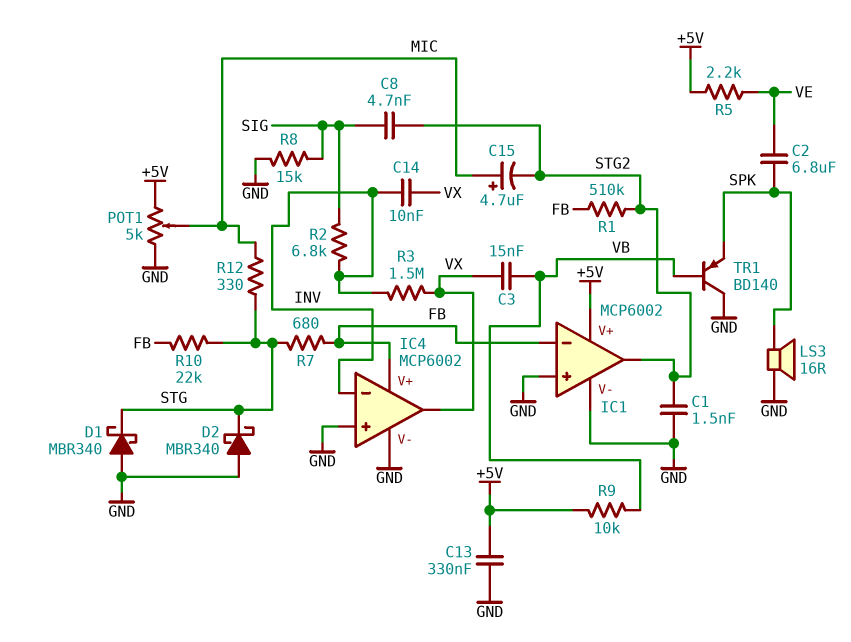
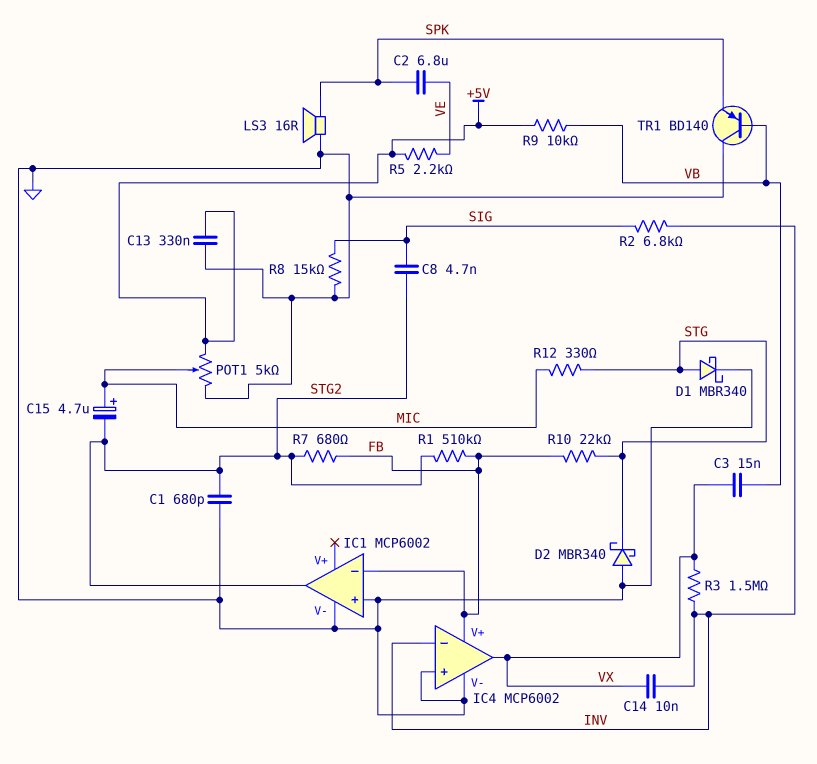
C1: 1.5nF (GND, STG2) -> 680pF (GND, STG2)
D1: schottky MBR340 (A GND, K STG) -> schottky MBR340 (A STG, K GND)
IC1 pin V+: +5V -> none
R7: 680 (FB, STG) -> 680 (FB, STG2)

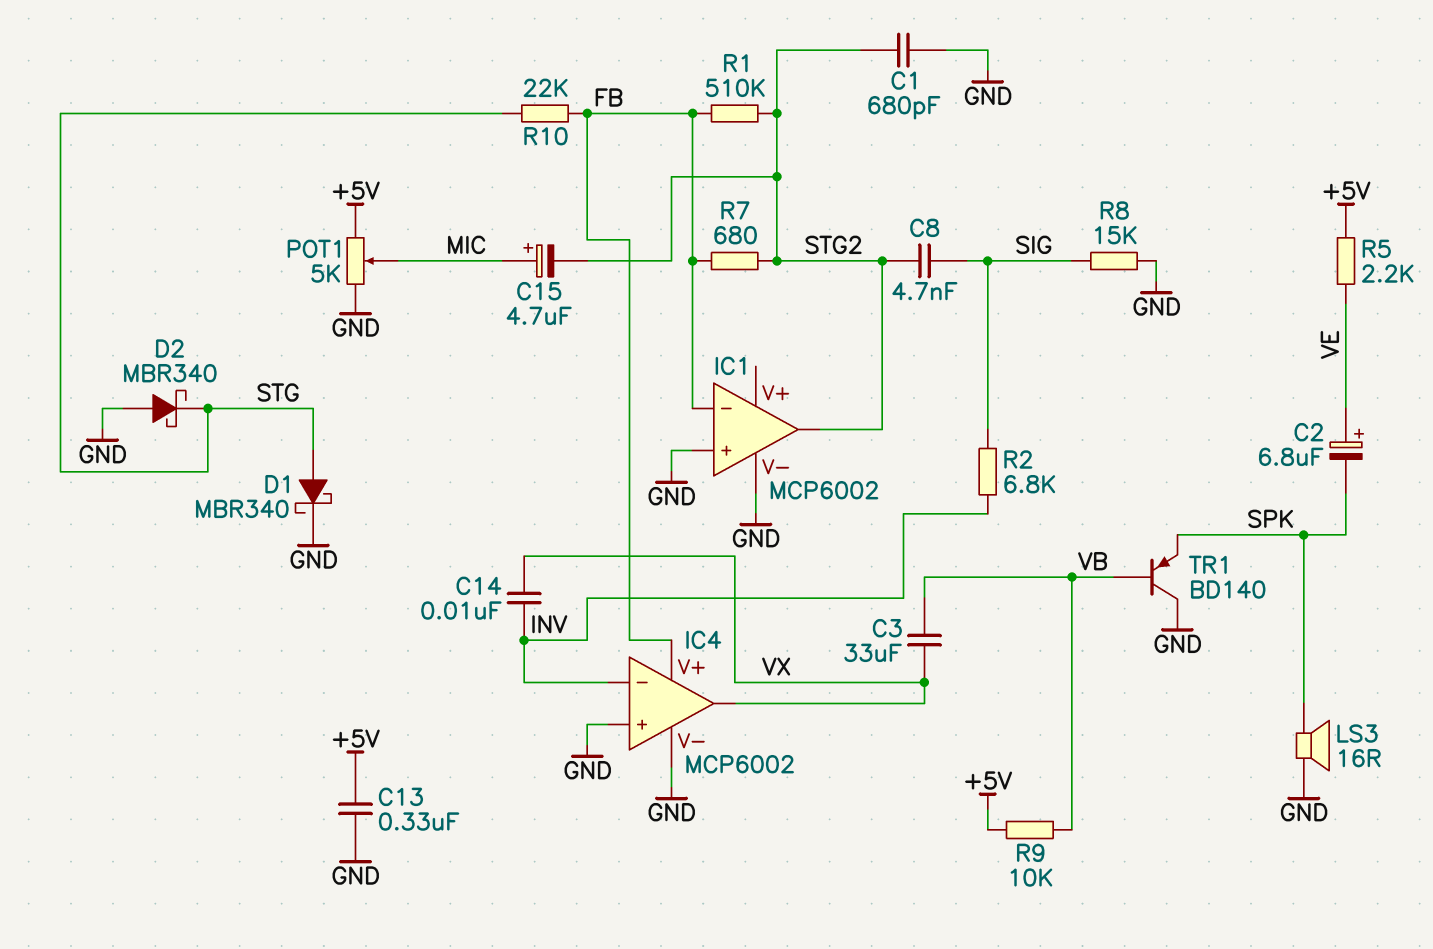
C2: 6.8uF (SPK, VE) -> 6.8uF (plus VE, minus SPK)
C3: 15nF (VB, VX) -> 33uF (VB, VX)
R3: 1.5M (INV, VX) -> none
R12: 330 (MIC, STG) -> none

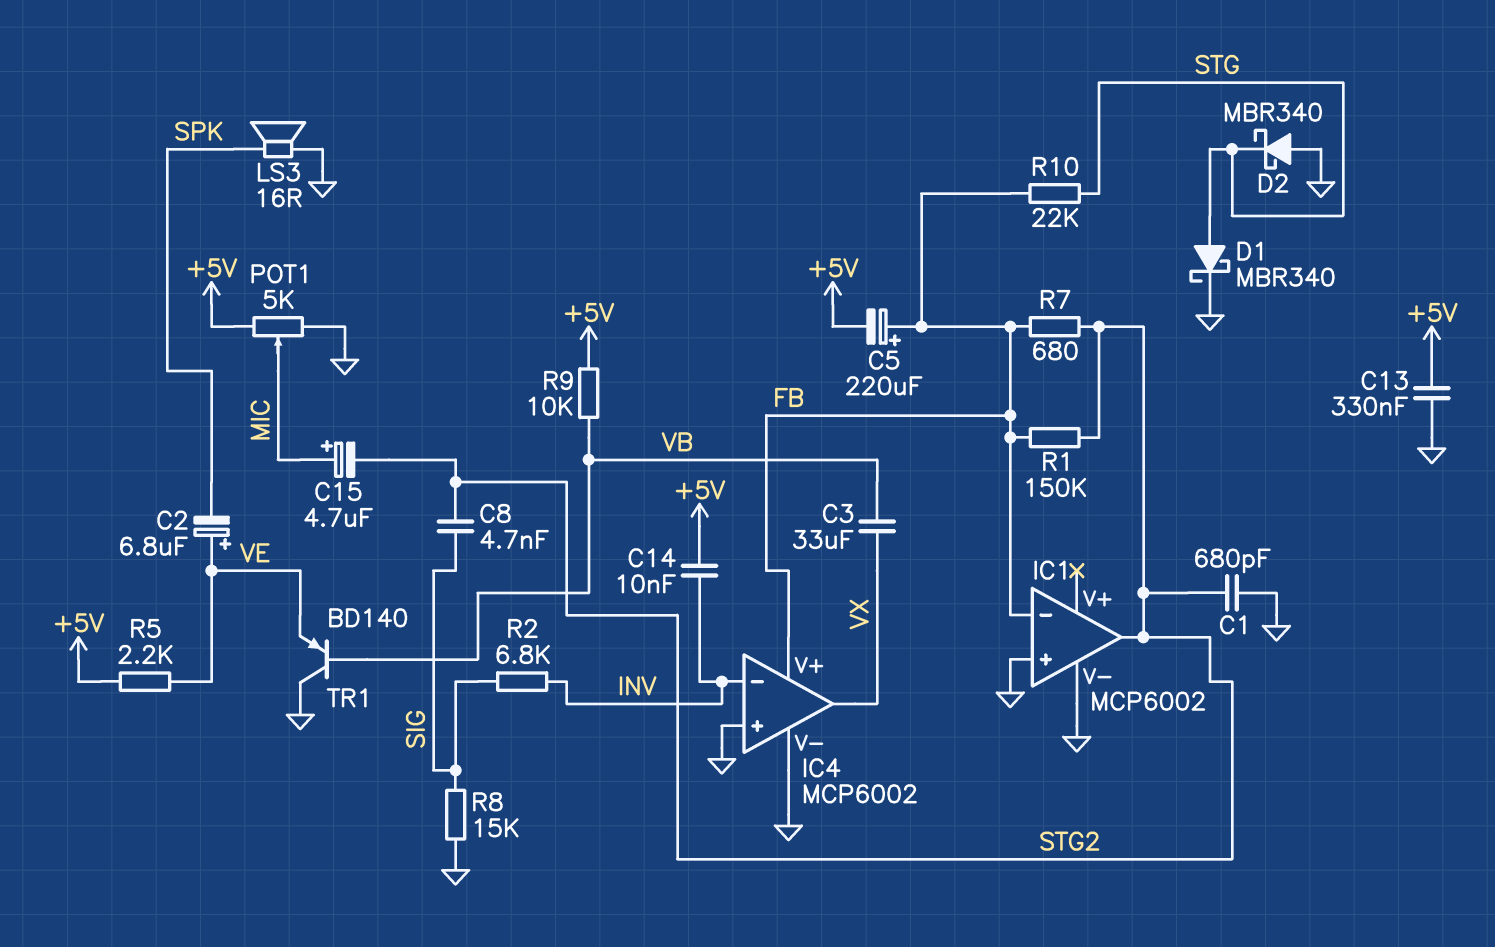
C5: none -> 220uF (plus FB, minus +5V)
C14: 10nF (INV, VX) -> 10nF (+5V, INV)
R1: 510k (FB, STG2) -> 150k (FB, STG2)
TR1: PNP BD140 (B VB, C GND, E SPK) -> PNP BD140 (B VB, C GND, E VE)

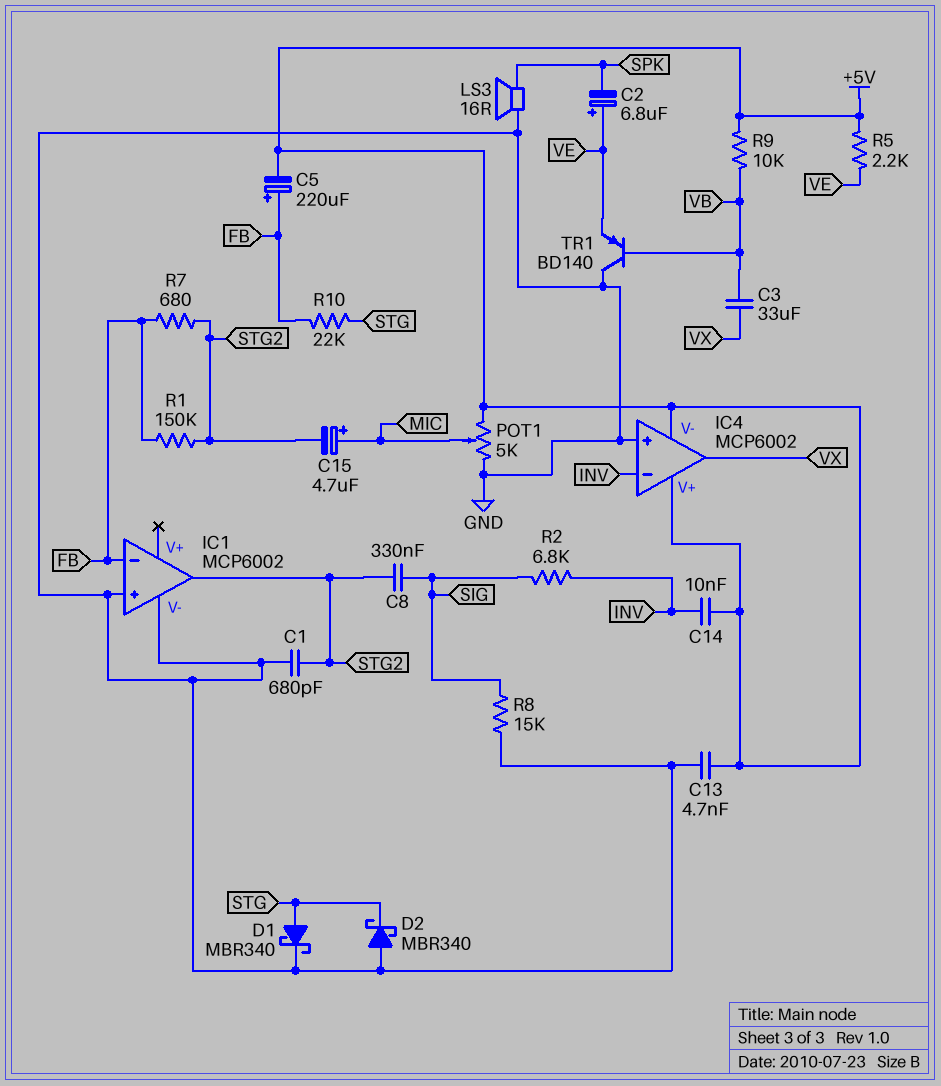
C8: 4.7nF (SIG, STG2) -> 330nF (SIG, STG2)
C13: 330nF (+5V, GND) -> 4.7nF (+5V, GND)
IC4 pin V+: FB -> +5V
IC4 pin V-: GND -> +5V

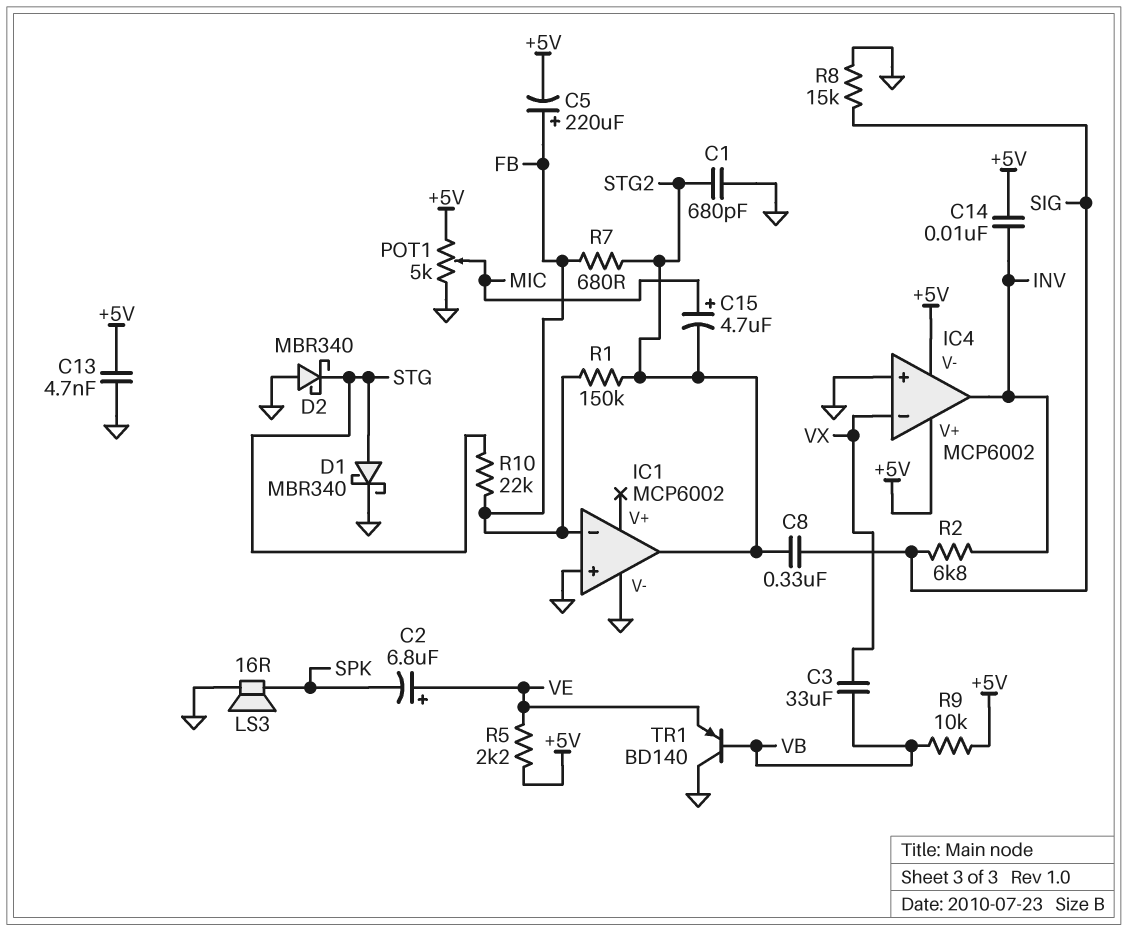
IC4 pin in-: INV -> VX
IC4 pin out: VX -> INV

